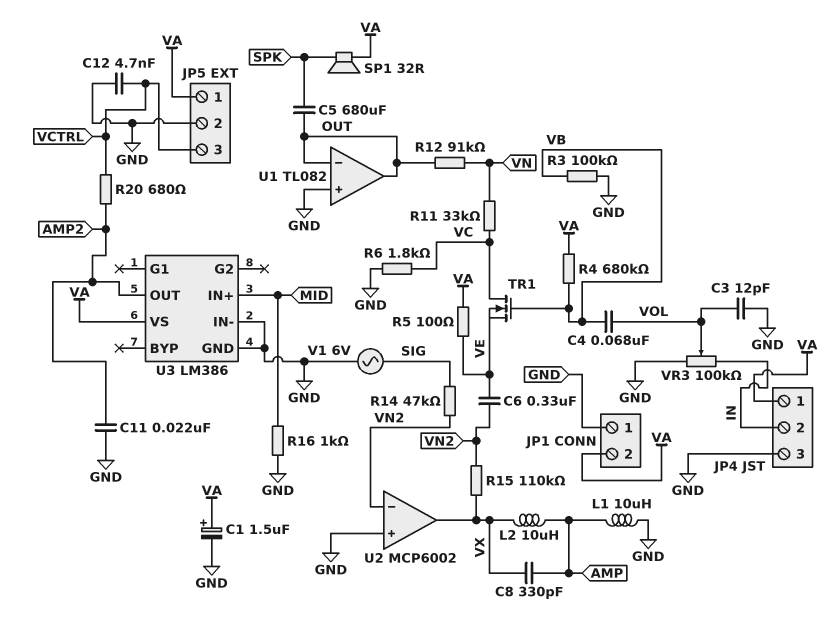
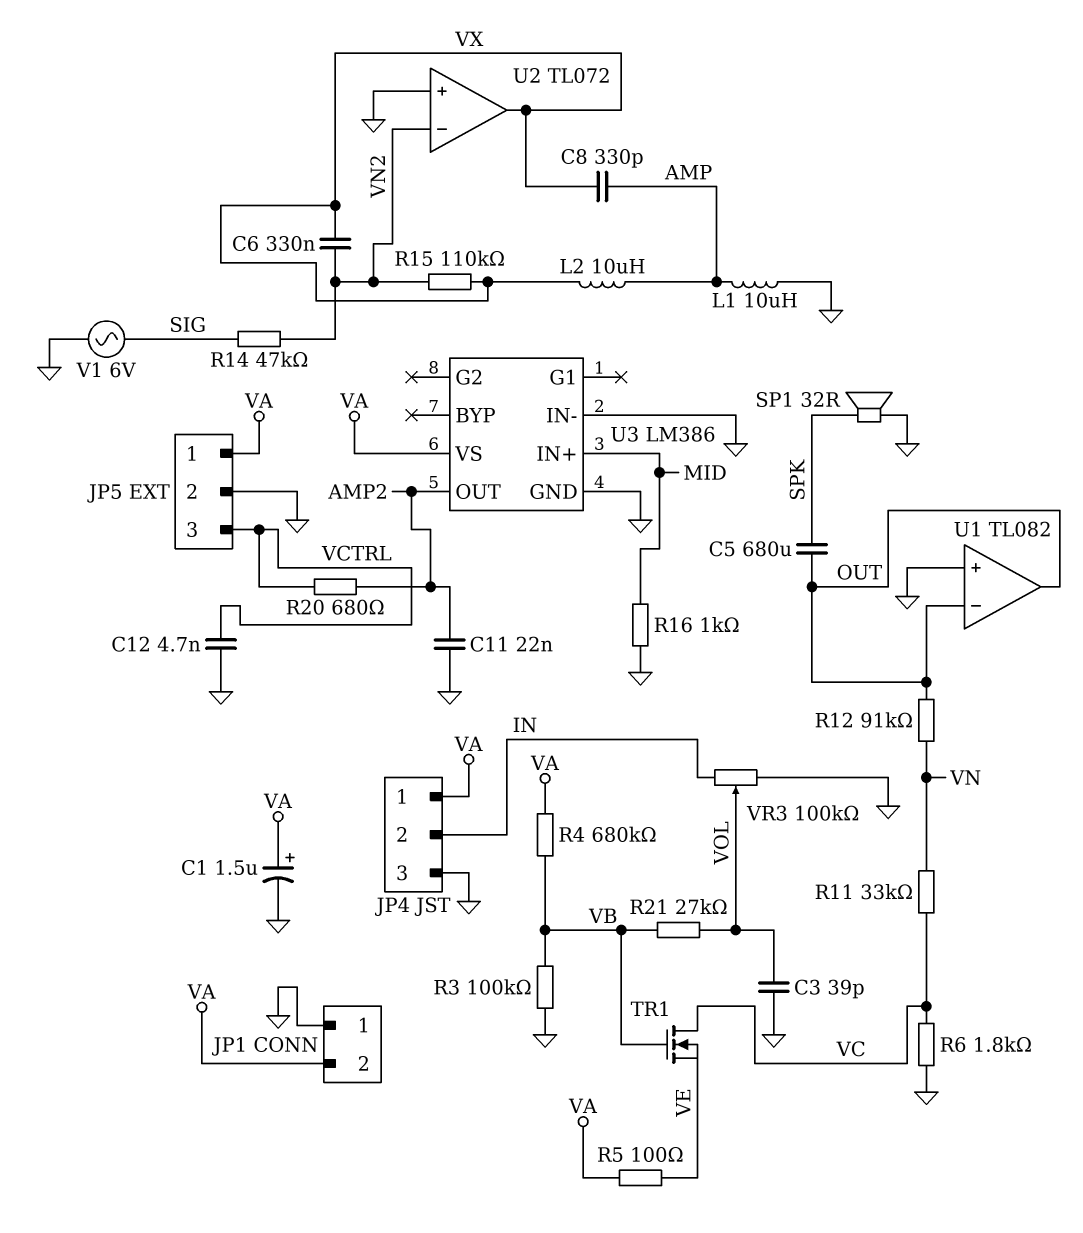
C3: 12pF (GND, VOL) -> 39pF (GND, VOL)
C4: 68nF (VB, VOL) -> none
C6: 330nF (VE, VN2) -> 330nF (VN2, VX)
R21: none -> 27k (VB, VOL)
SP1: speaker 32R (SPK, VA) -> speaker 32R (GND, SPK)
U2: MCP6002 -> TL072

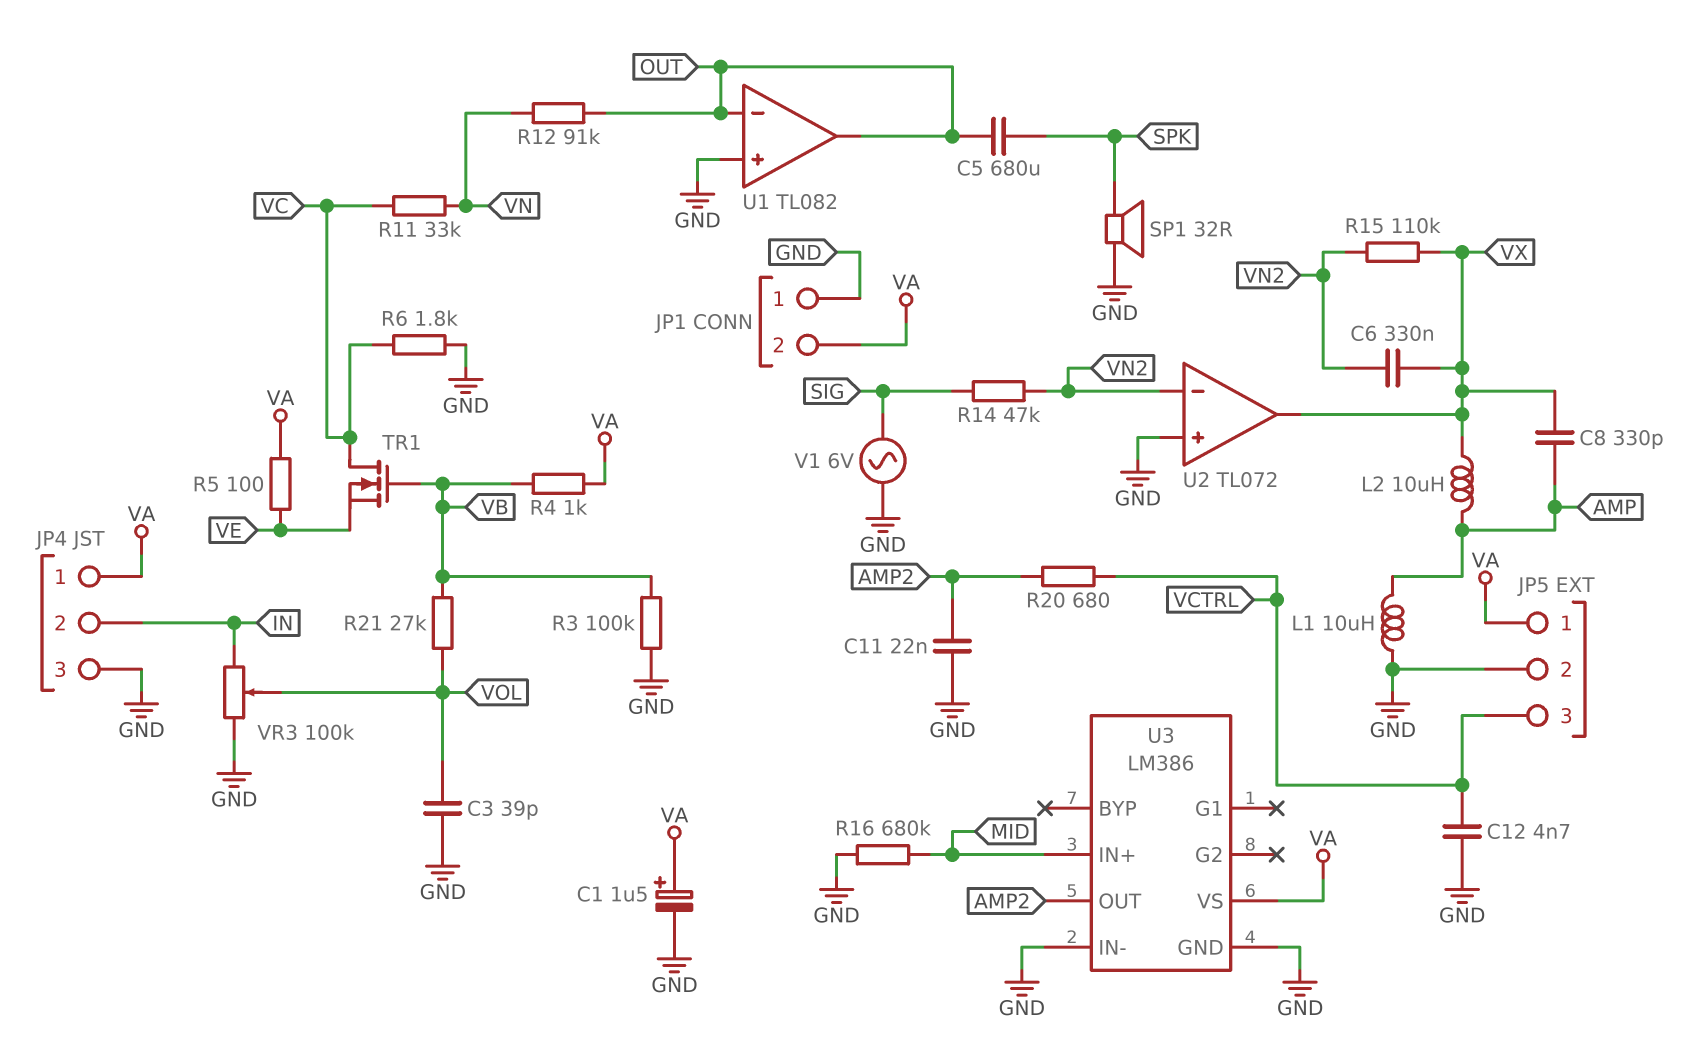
R4: 680k (VA, VB) -> 1k (VA, VB)
R16: 1k (GND, MID) -> 680k (GND, MID)

